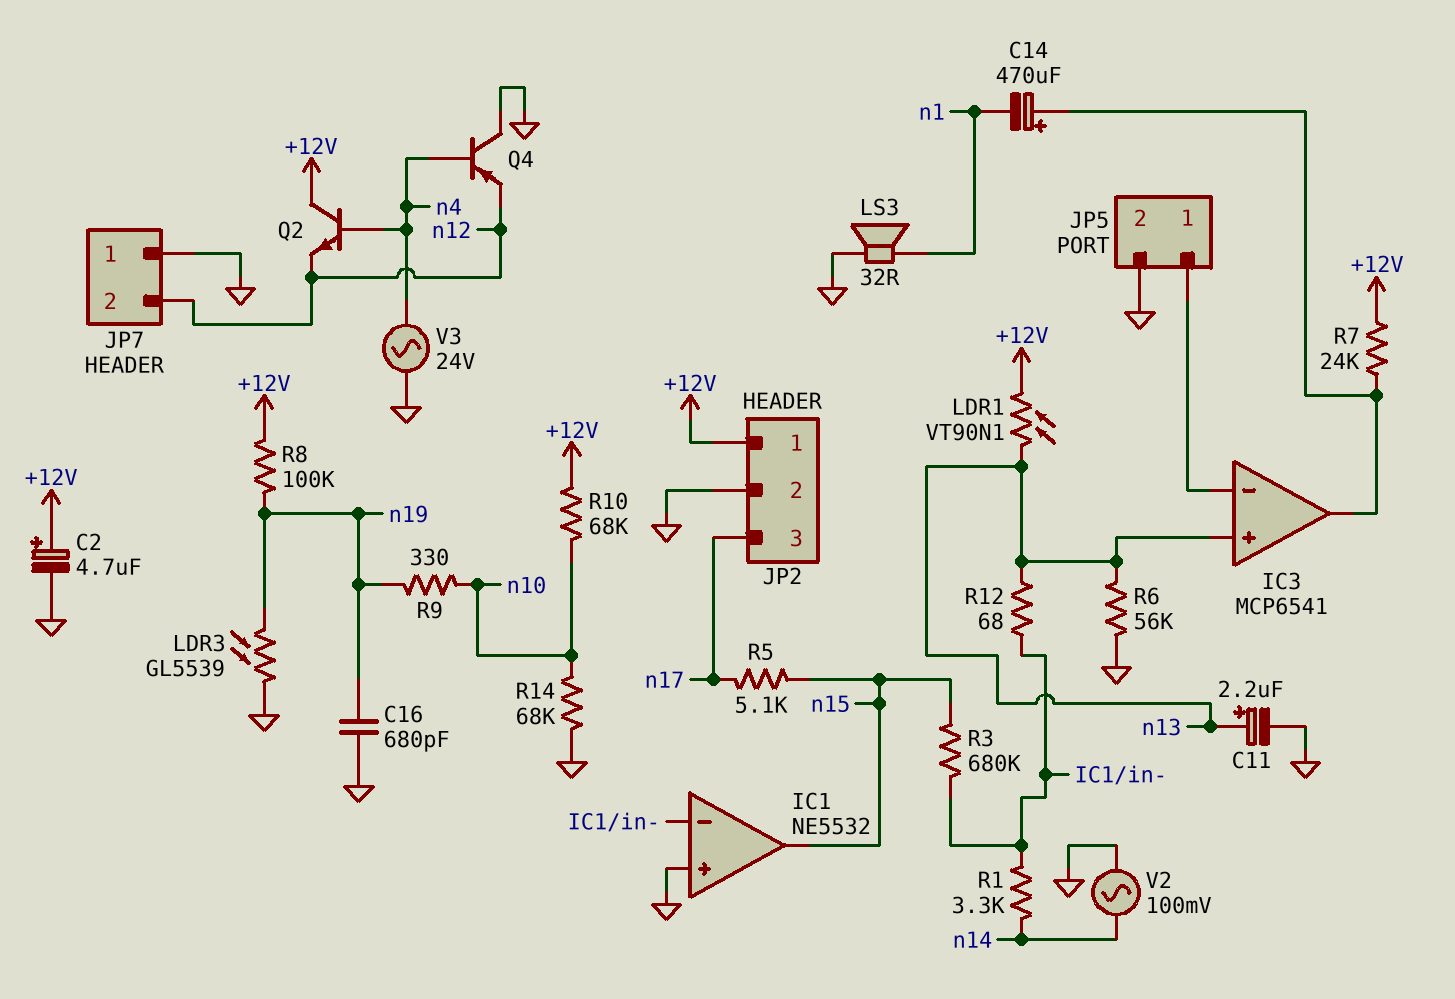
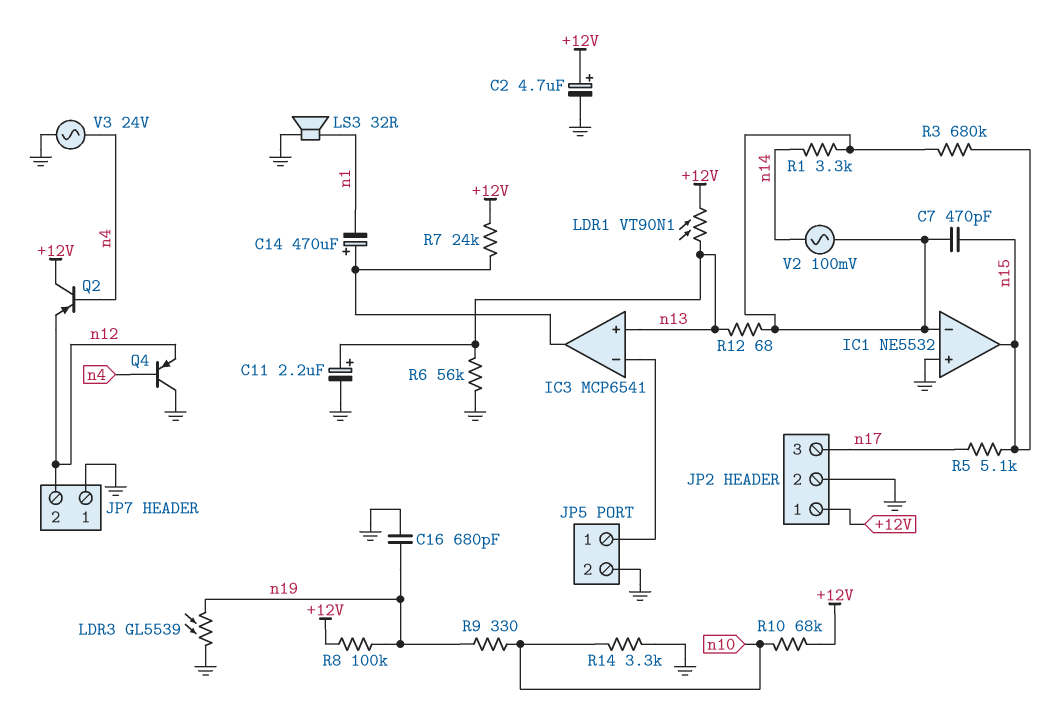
C7: none -> 470pF (IC1/in-, n15)
Q2: NPN (B n4, C +12V, E n12) -> PNP (B n4, C +12V, E n12)
R14: 68k (GND, n10) -> 3.3k (GND, n10)
V2: AC 100mV (GND, n14) -> AC 100mV (IC1/in-, n14)

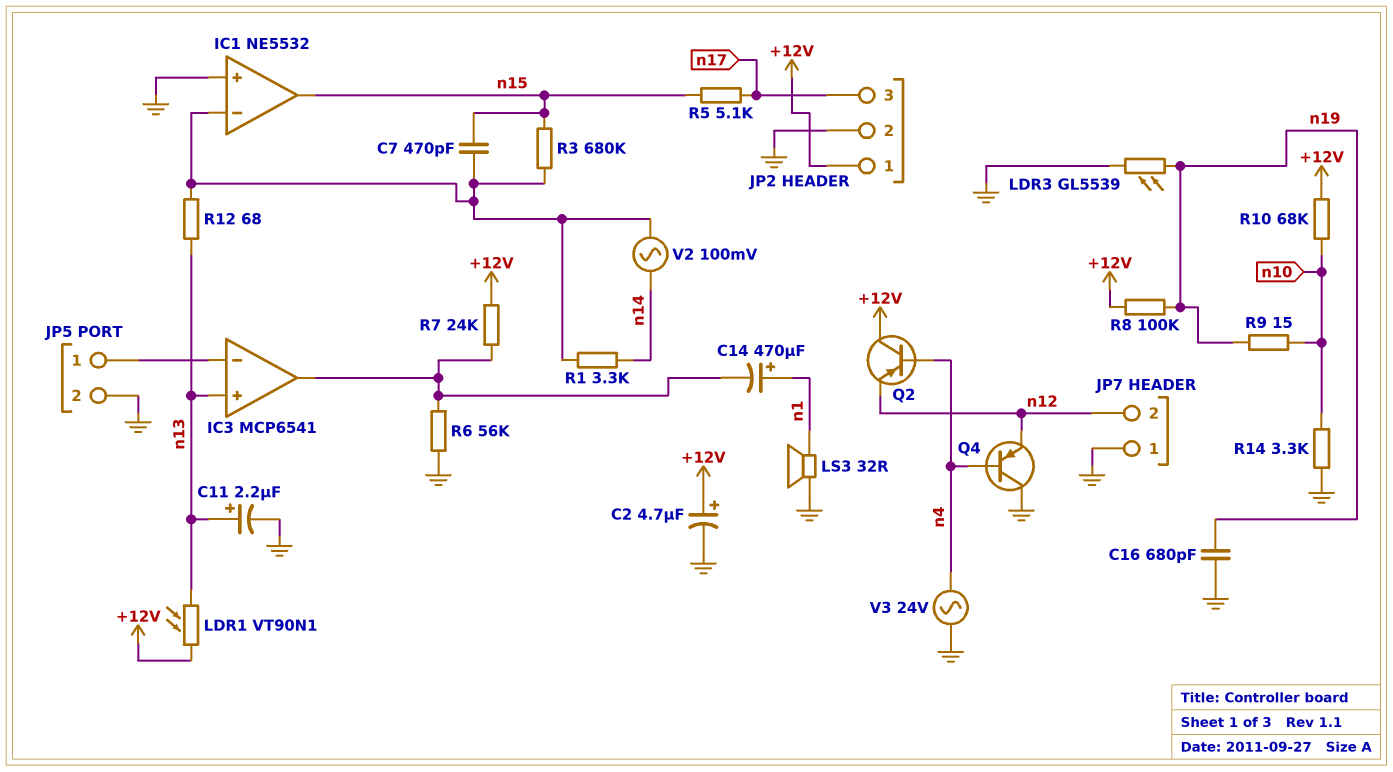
C14: 470uF (plus IC3/out, minus n1) -> 470uF (plus n1, minus IC3/out)
R6: 56k (GND, n13) -> 56k (GND, IC3/out)
R9: 330 (n10, n19) -> 15 (n10, n19)

